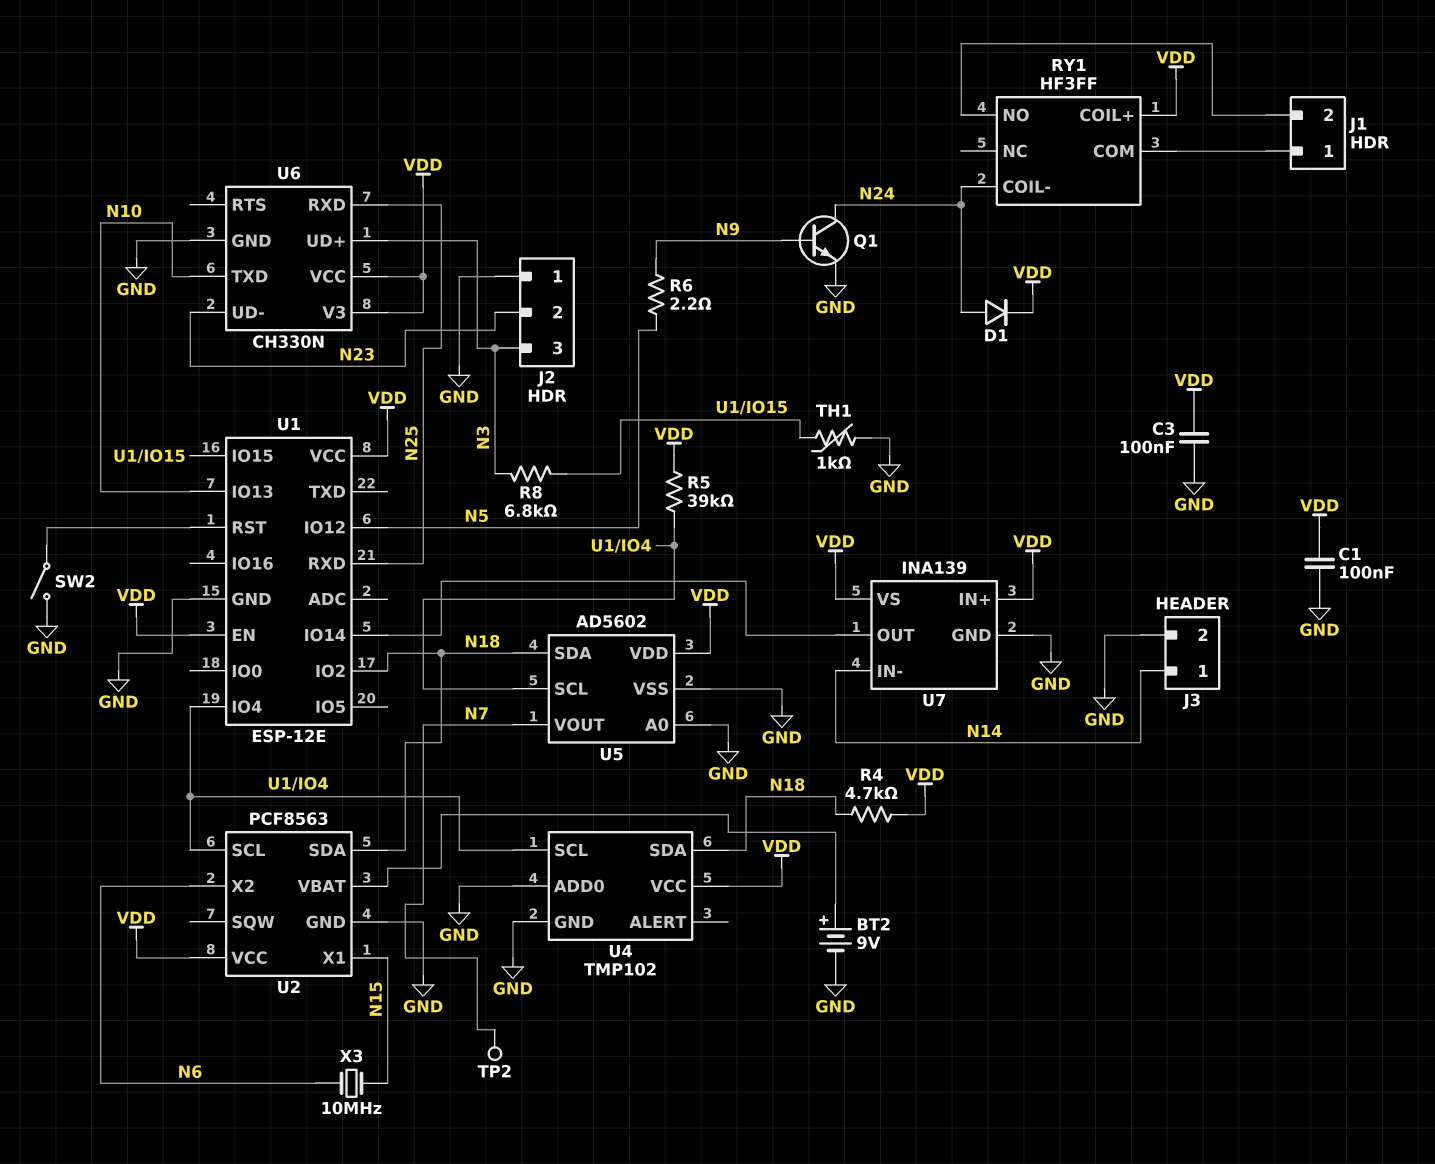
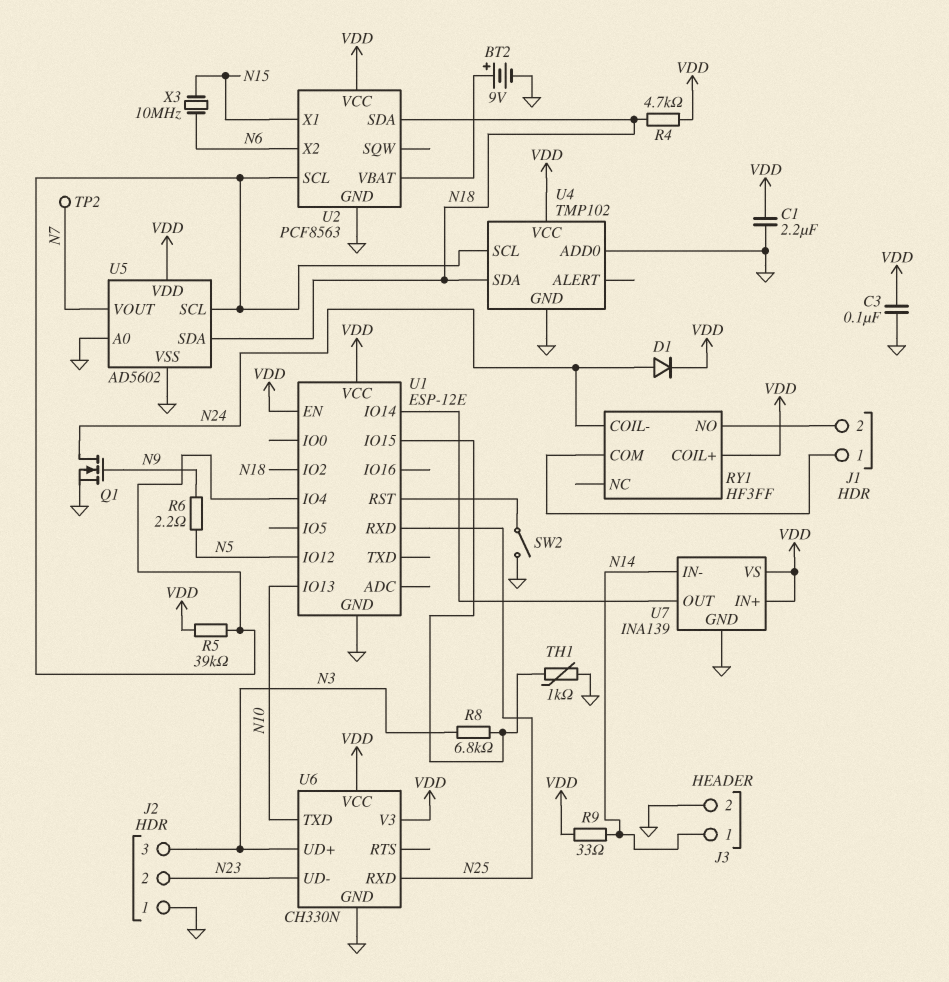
C1: 100nF (GND, VDD) -> 2.2uF (GND, VDD)
Q1: NPN (B N9, C N24, E GND) -> NMOS (G N9, D N24, S GND)
R9: none -> 33 (N14, VDD)

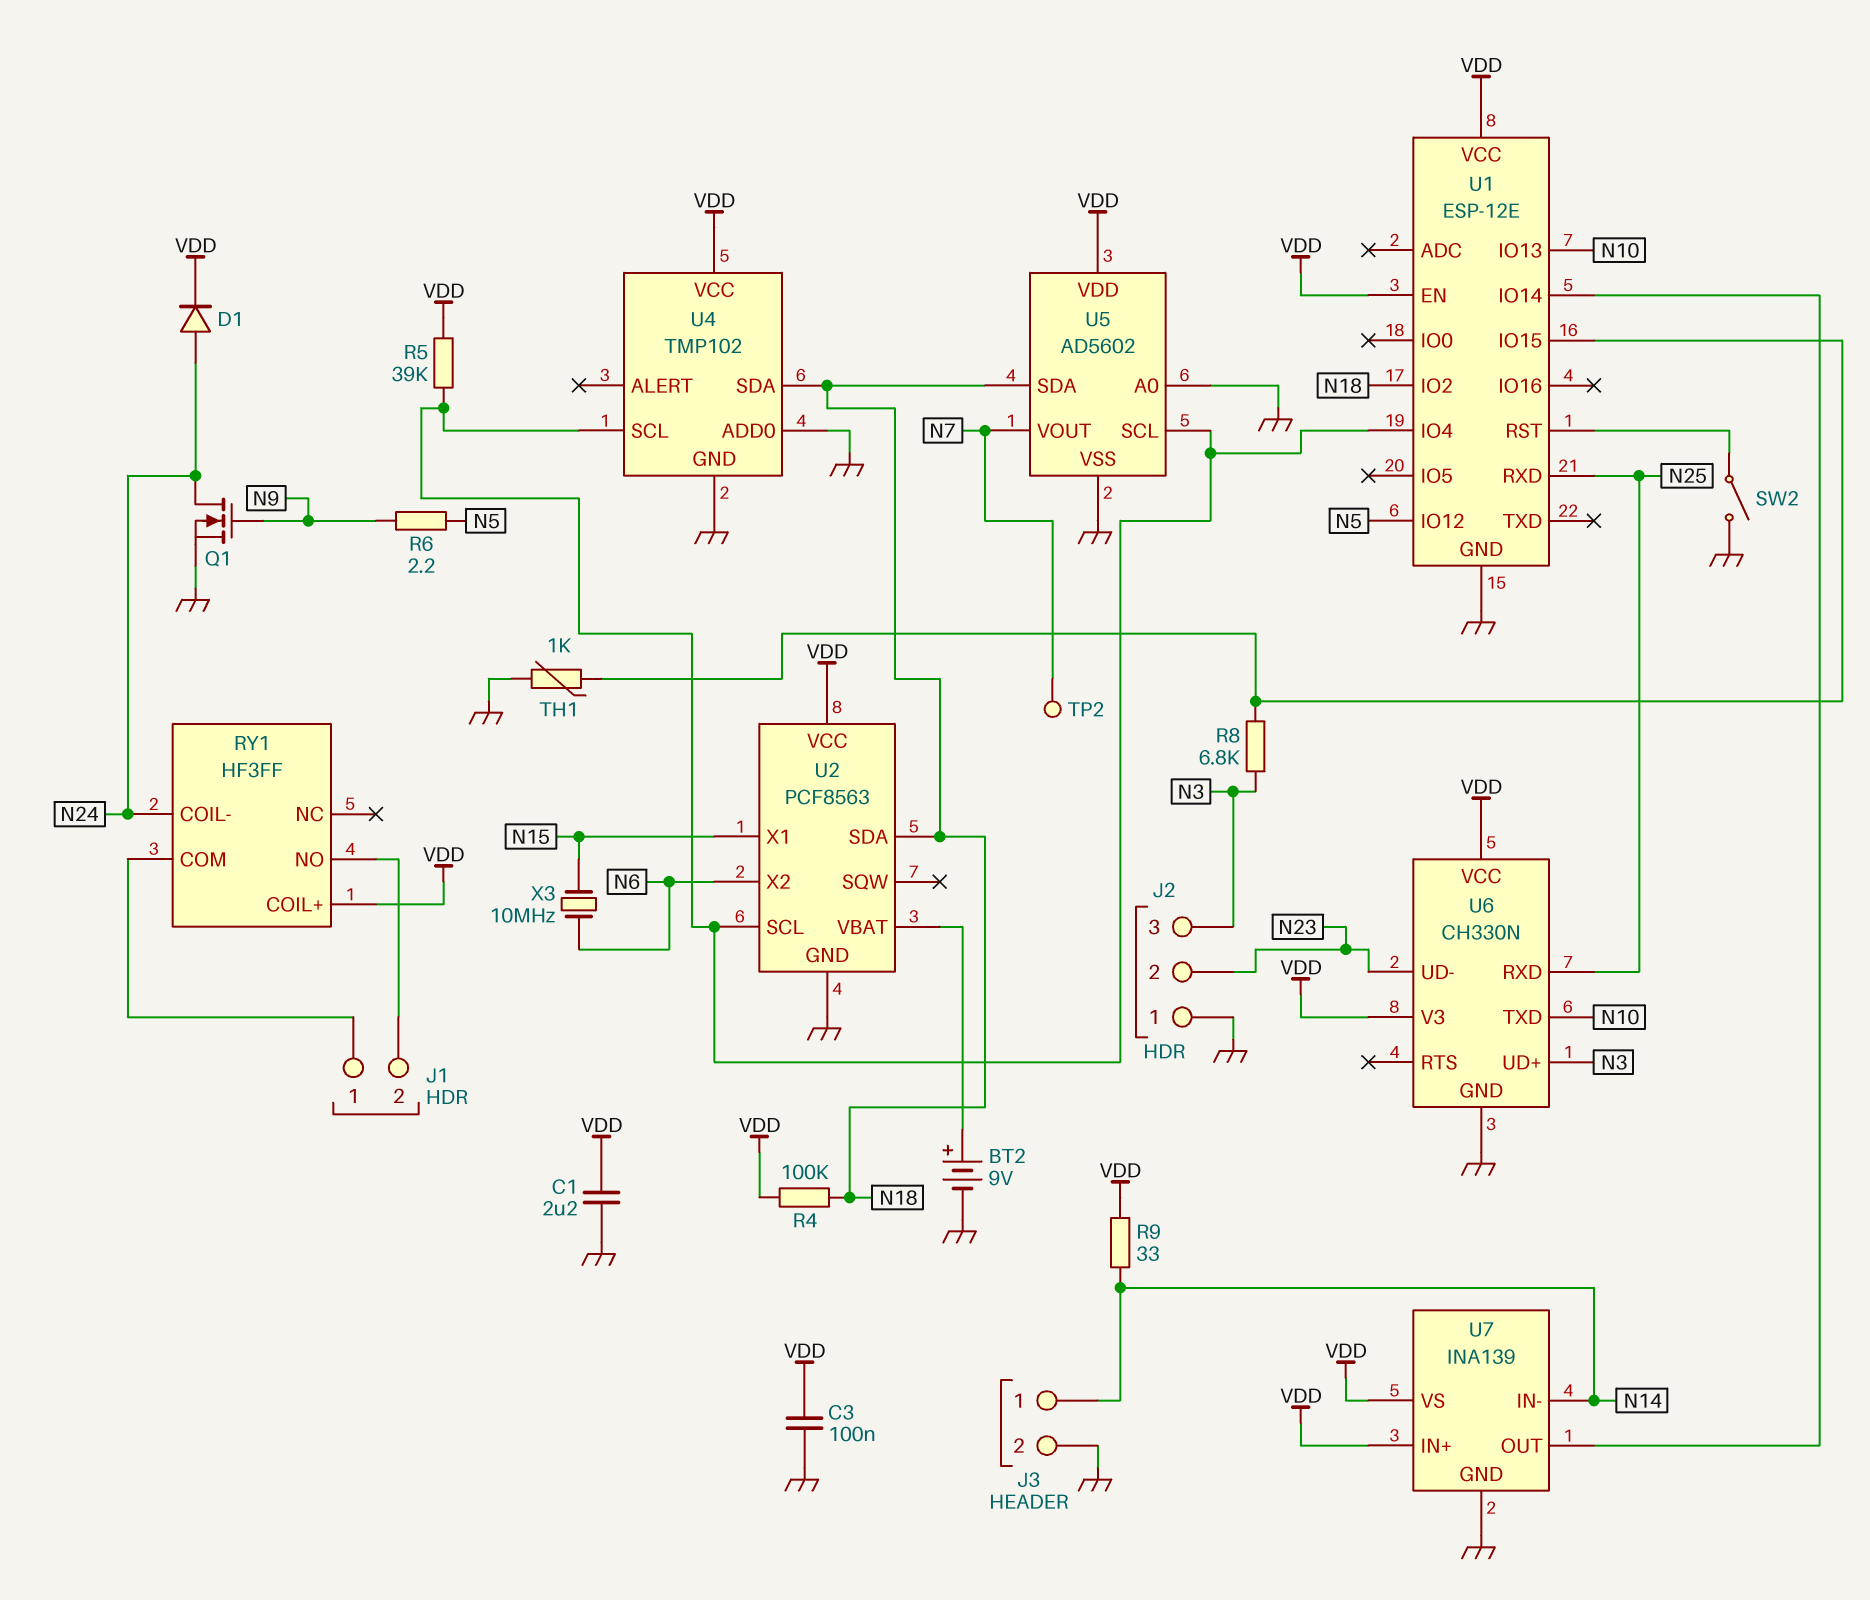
R4: 4.7k (N18, VDD) -> 100k (N18, VDD)

